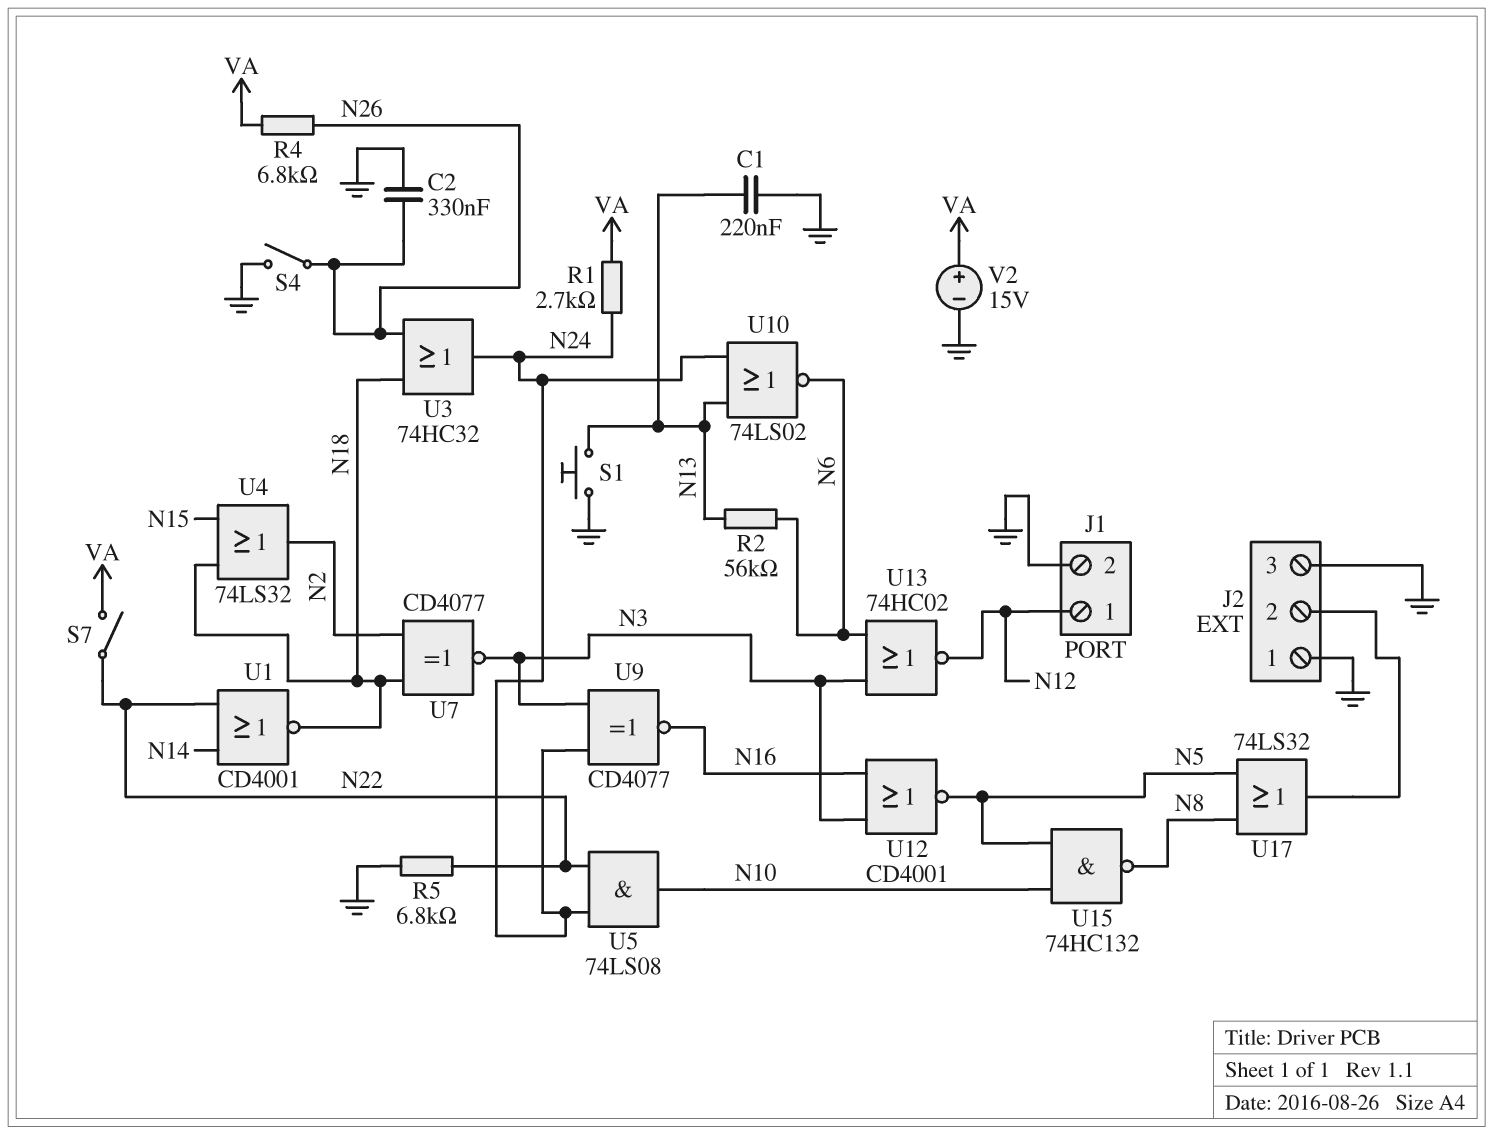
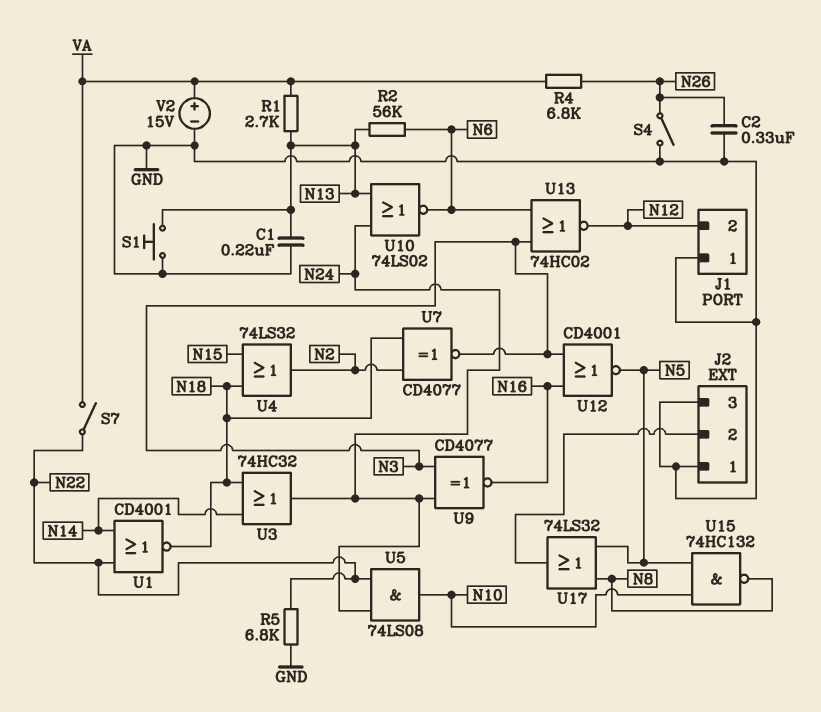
J1 pin 1: N12 -> GND
J1 pin 2: GND -> N12
R1: 2.7k (N24, VA) -> 2.7k (N13, VA)
U3: OR 74HC32 (in N18, in N26, out N24) -> OR 74HC32 (in N14, in N18, out N24)

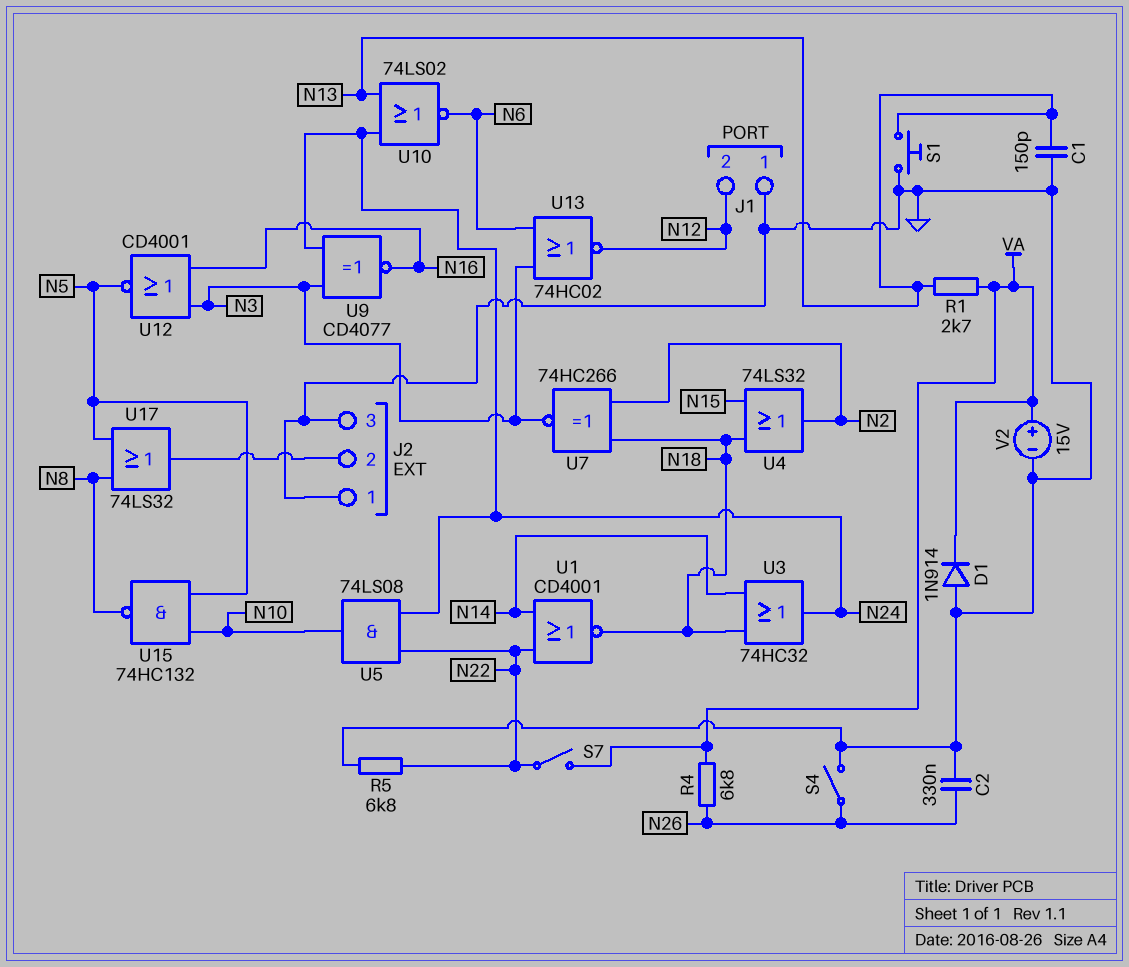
C1: 220nF (GND, N13) -> 150pF (GND, N13)
D1: none -> diode 1N914 (A GND, K VA)
R2: 56k (N6, N13) -> none
U7: XNOR CD4077 (in N2, in N18, out N3) -> XNOR 74HC266 (in N2, in N18, out N3)

